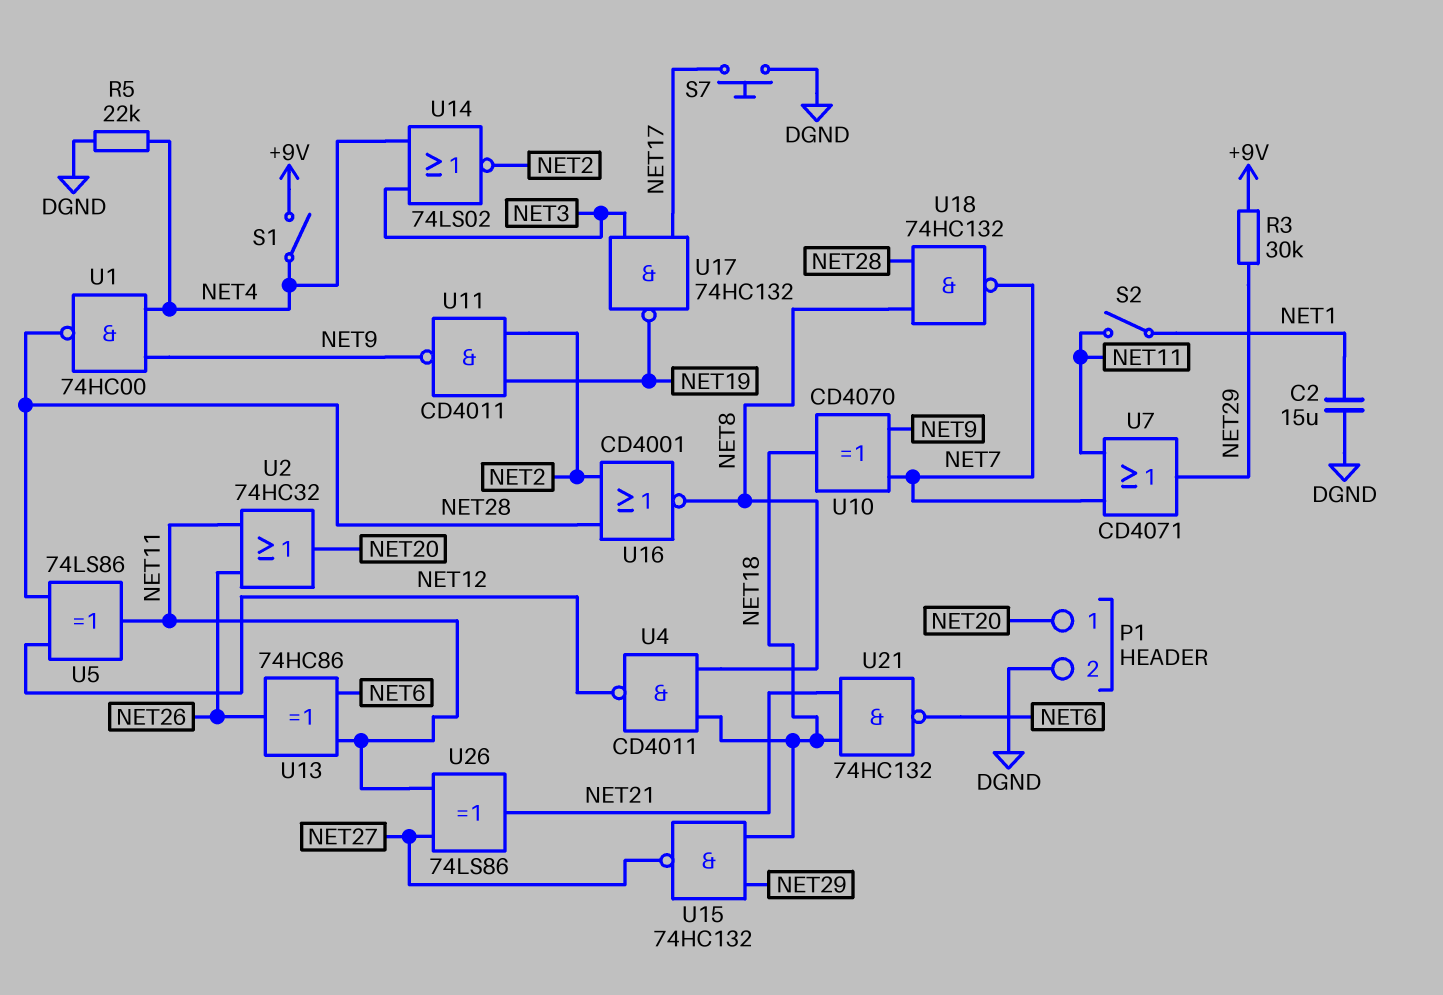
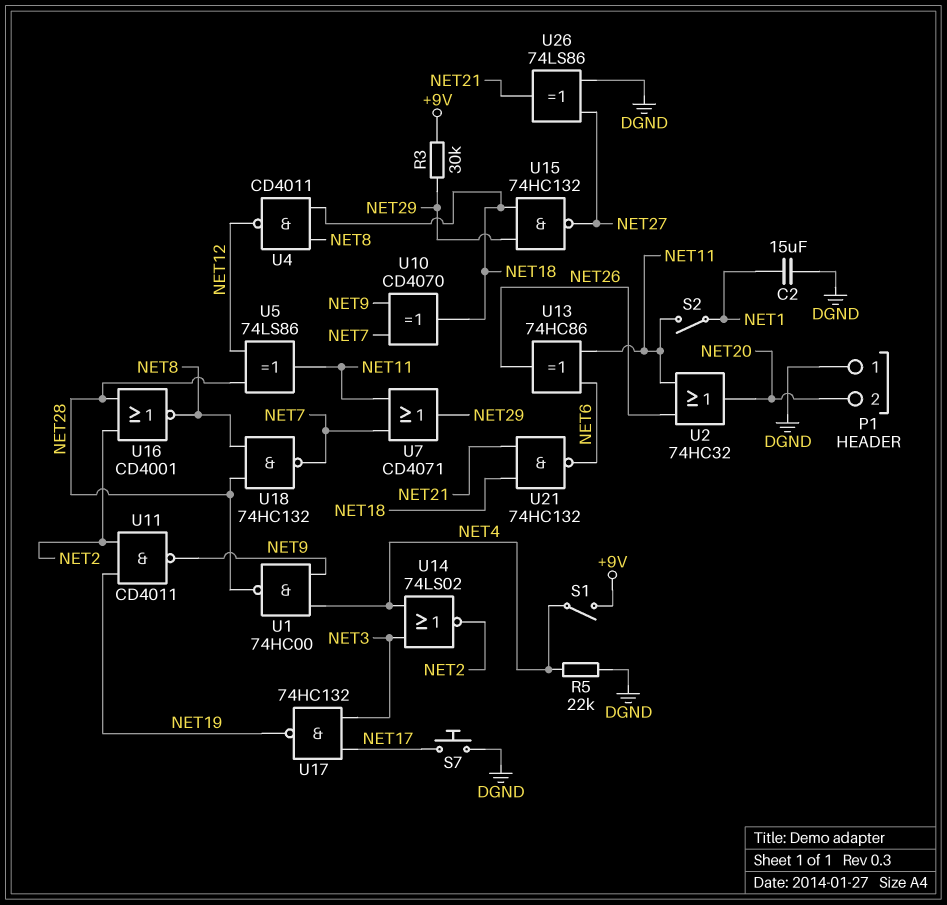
P1 pin 1: NET20 -> DGND
P1 pin 2: DGND -> NET20
U26: XOR 74LS86 (in NET11, in NET27, out NET21) -> XOR 74LS86 (in DGND, in NET27, out NET21)

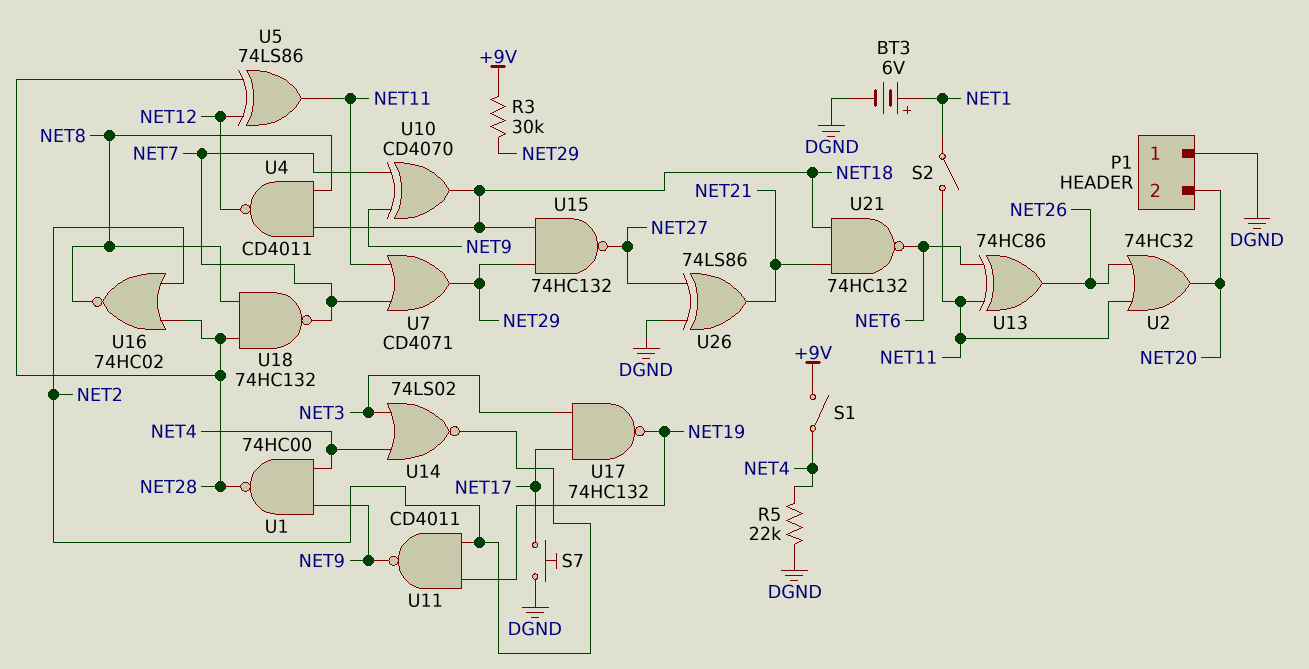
BT3: none -> 6V (plus NET1, minus DGND)
C2: 15uF (DGND, NET1) -> none
U16: NOR CD4001 (in NET2, in NET28, out NET8) -> NOR 74HC02 (in NET2, in NET28, out NET8)

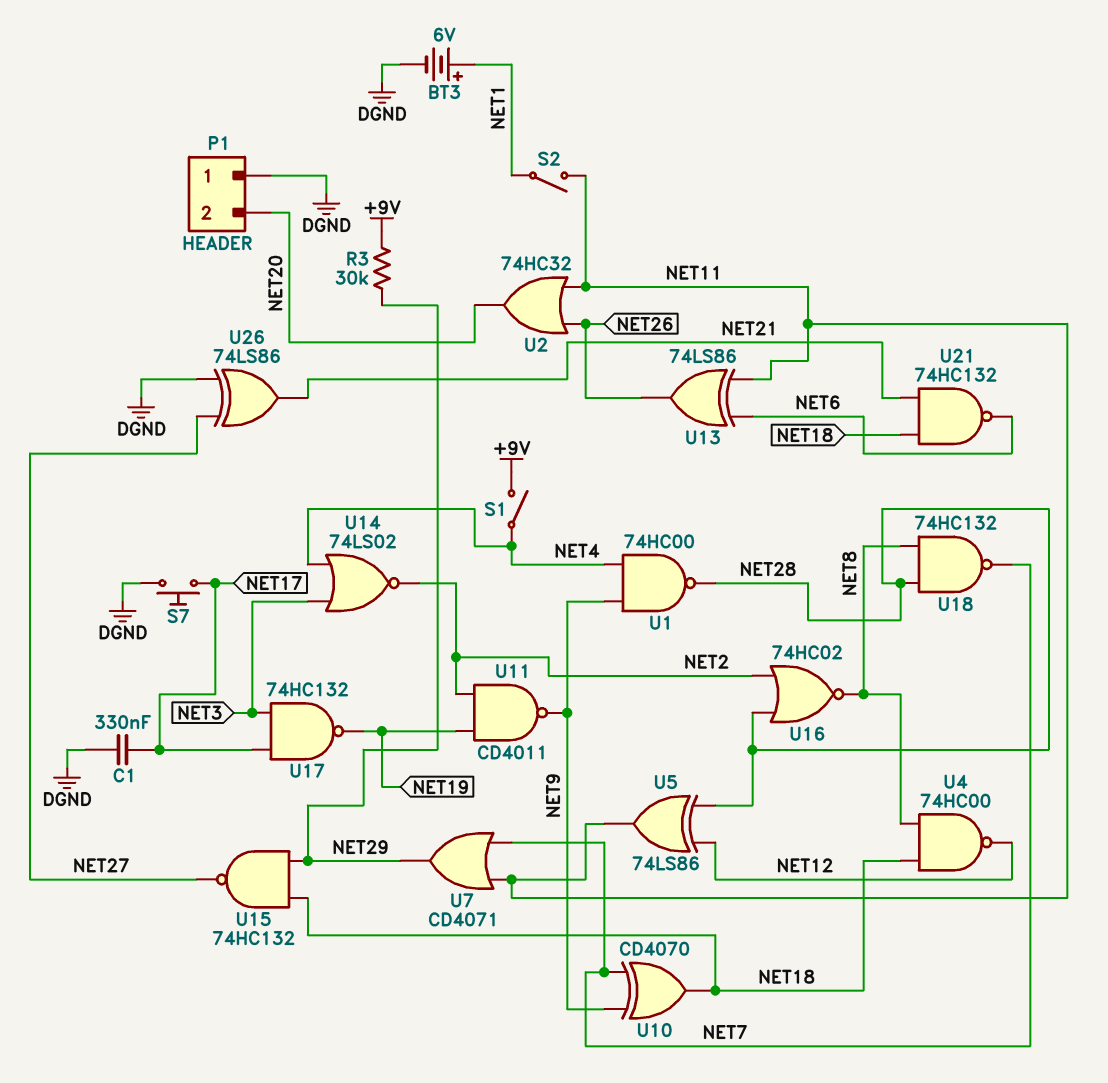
C1: none -> 330nF (DGND, NET17)
R5: 22k (DGND, NET4) -> none
U4: NAND CD4011 (in NET8, in NET18, out NET12) -> NAND 74HC00 (in NET8, in NET18, out NET12)
U13: XOR 74HC86 (in NET6, in NET11, out NET26) -> XOR 74LS86 (in NET6, in NET11, out NET26)

